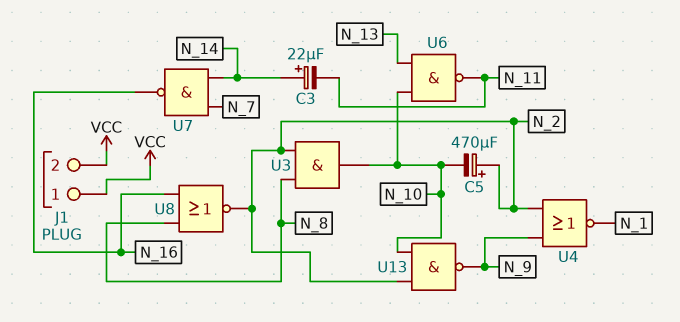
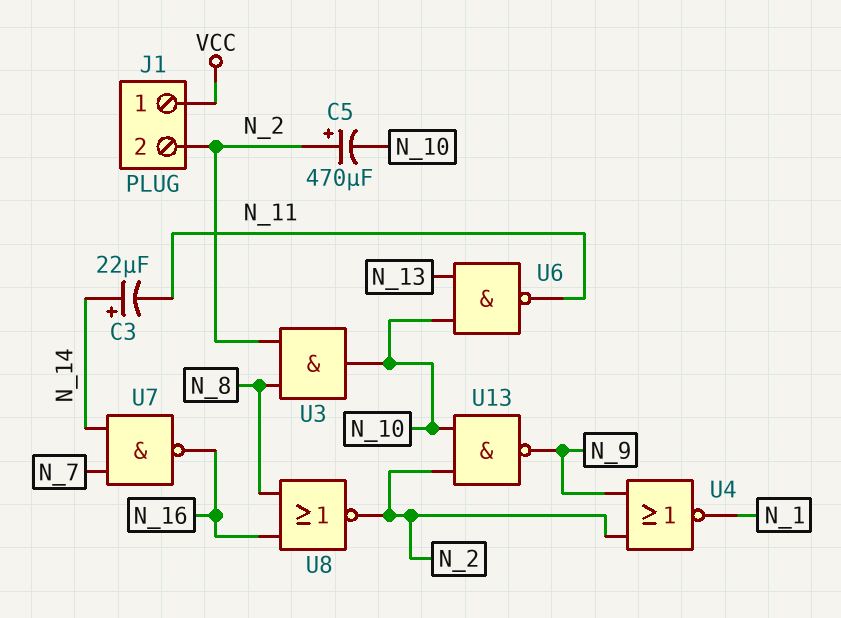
J1 pin 2: VCC -> N_2

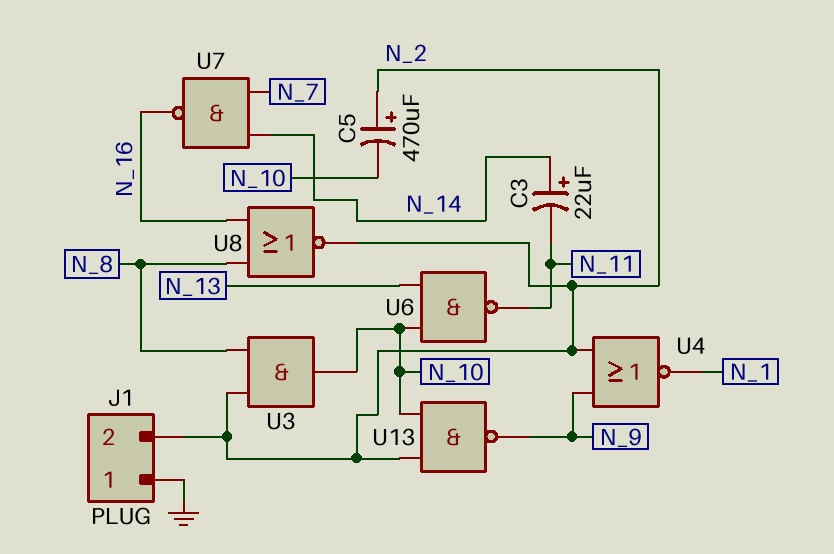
J1 pin 1: VCC -> GND

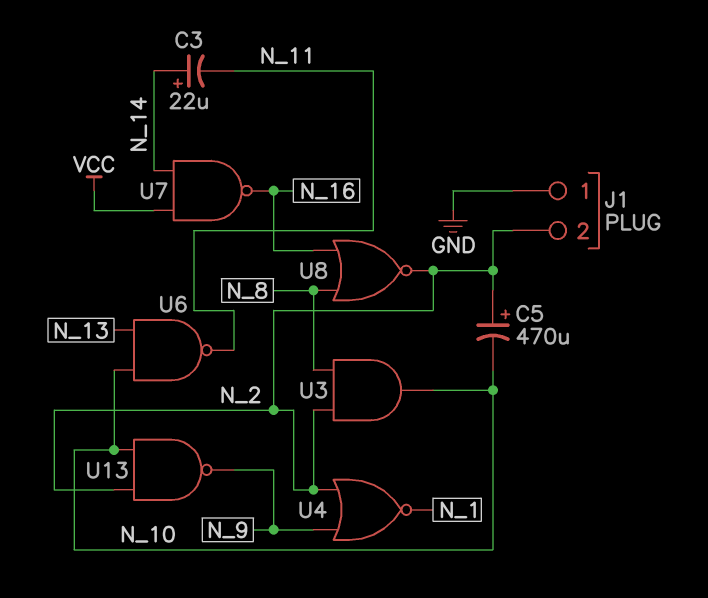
U7: NAND (in N_7, in N_14, out N_16) -> NAND (in N_14, in VCC, out N_16)

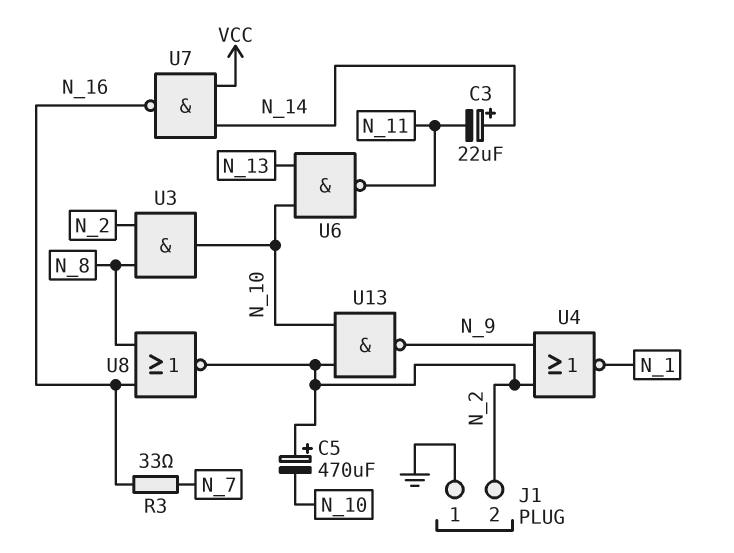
R3: none -> 33 (N_7, N_16)

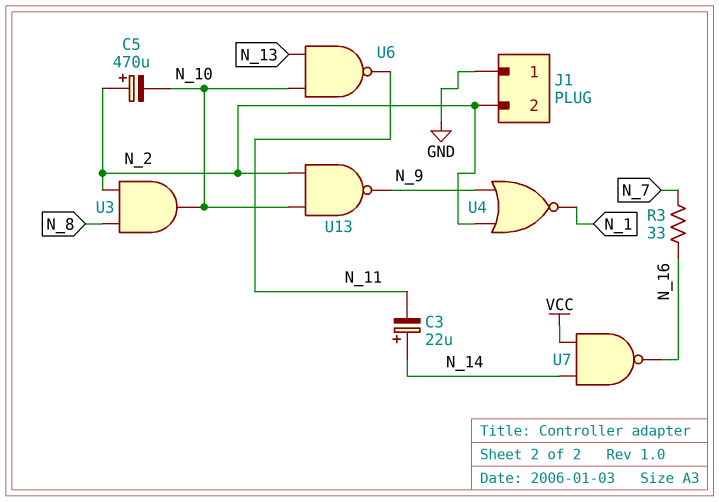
U8: NOR (in N_8, in N_16, out N_2) -> none

